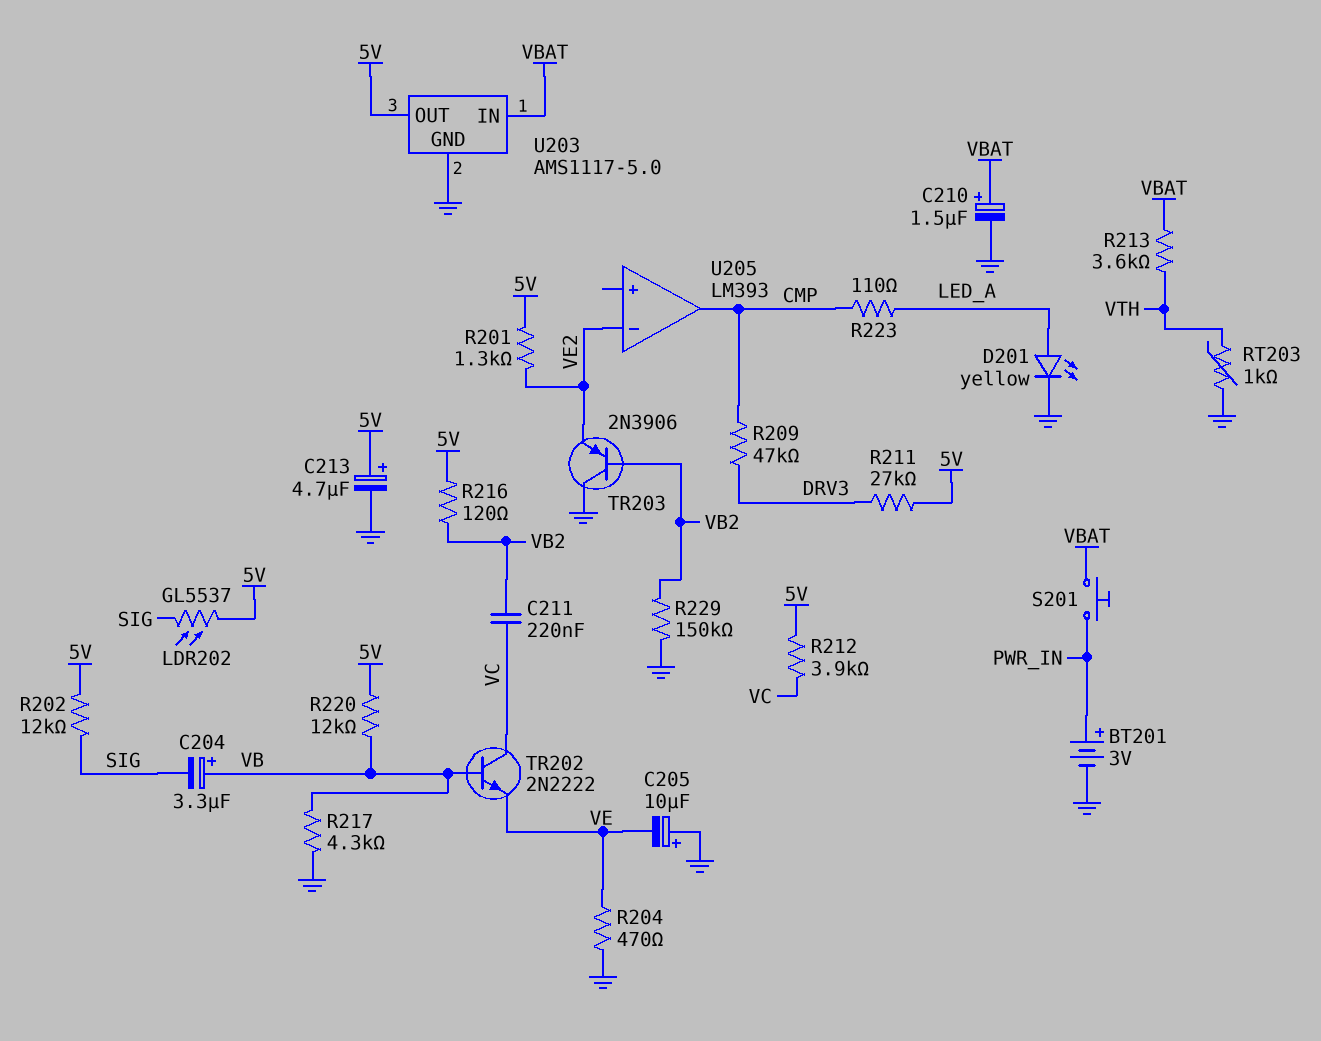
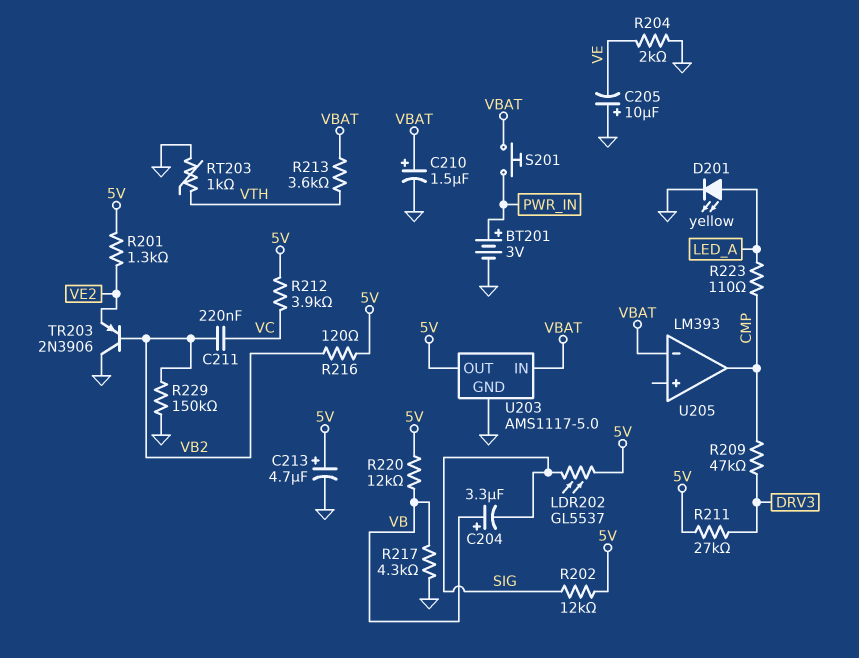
R204: 470 (GND, VE) -> 2k (GND, VE)
TR202: NPN 2N2222 (B VB, C VC, E VE) -> none
U205 pin in-: VE2 -> VBAT

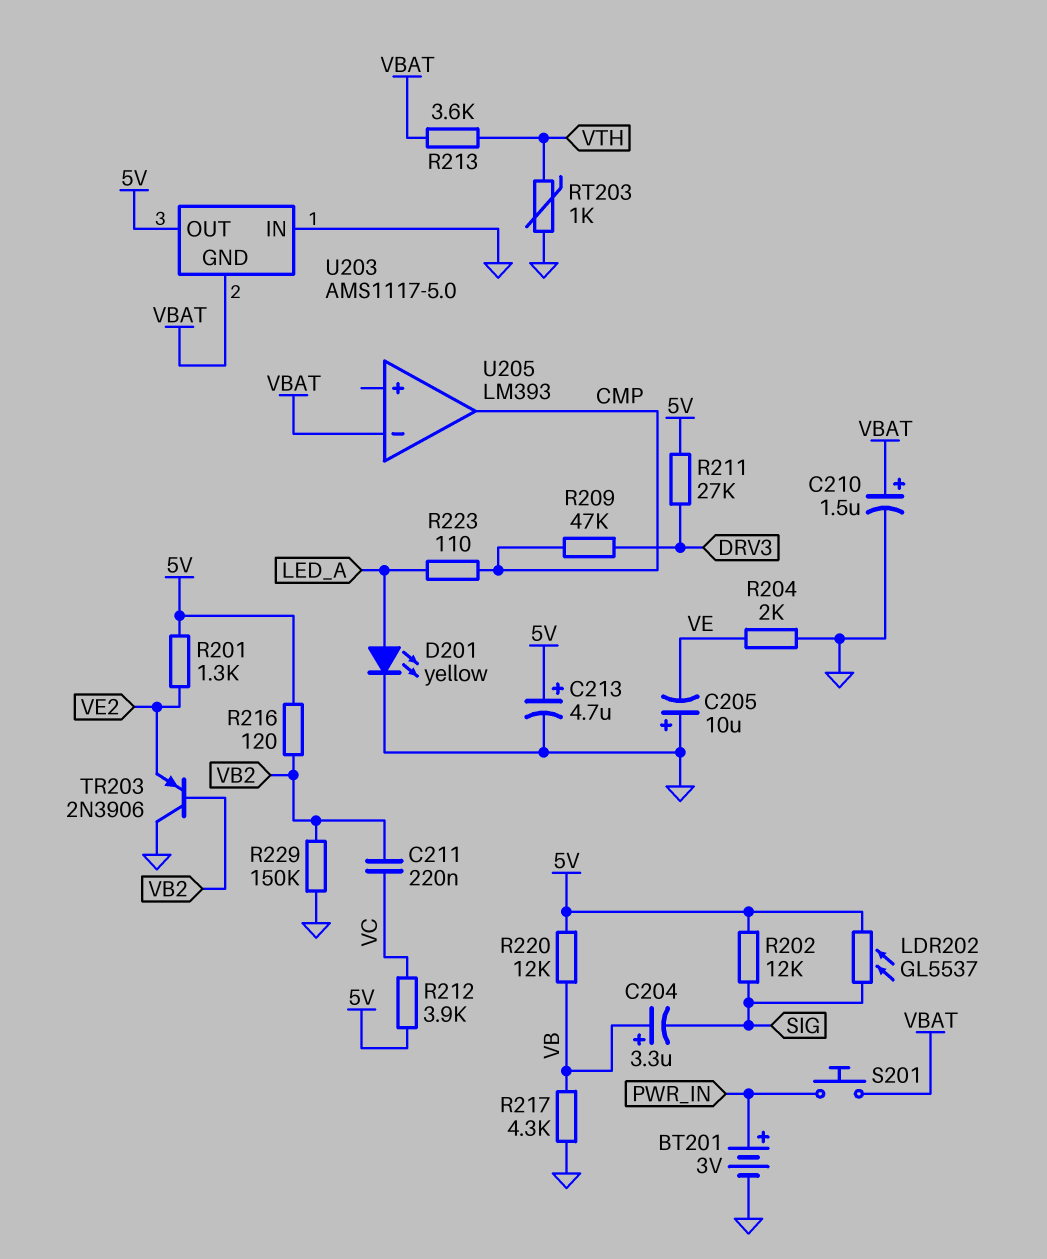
U203 pin GND: GND -> VBAT
U203 pin IN: VBAT -> GND

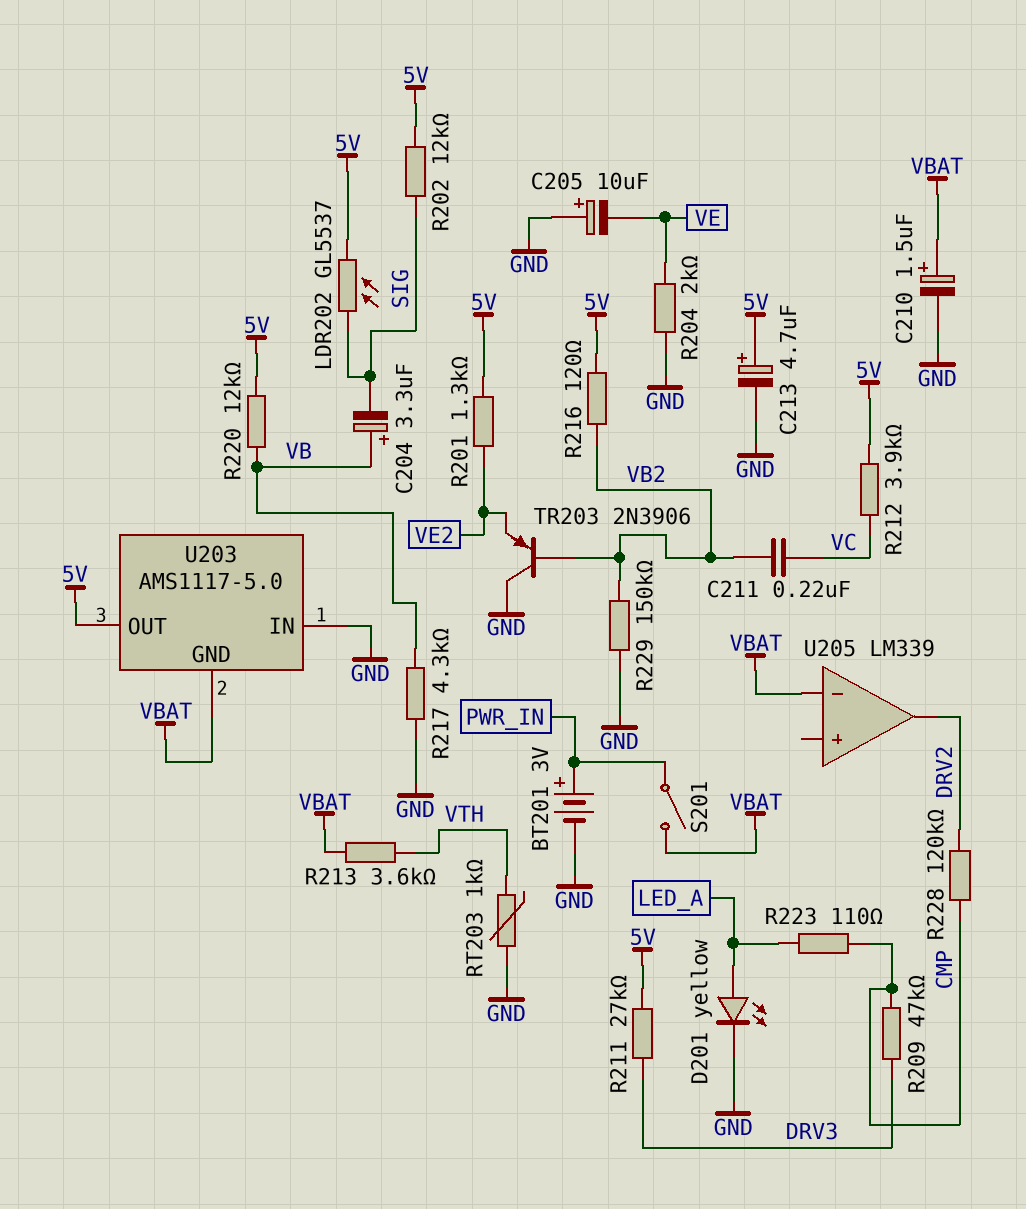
R228: none -> 120k (CMP, DRV2)
S201: button (PWR_IN, VBAT) -> switch (PWR_IN, VBAT)
U205: LM393 -> LM339
U205 pin out: CMP -> DRV2

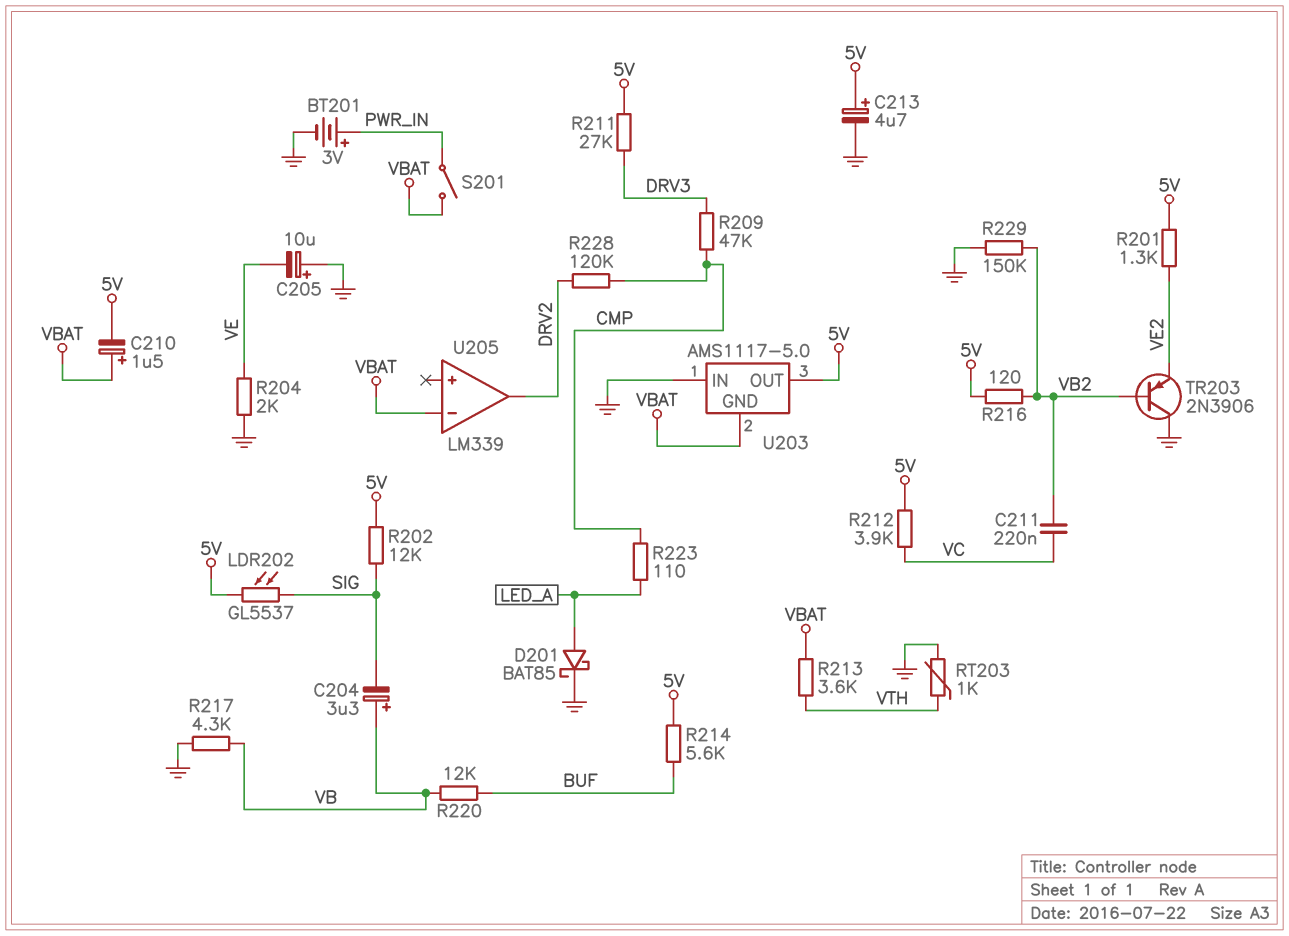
C210: 1.5uF (plus VBAT, minus GND) -> 1.5uF (plus VBAT, minus 5V)
D201: LED yellow (A LED_A, K GND) -> schottky BAT85 (A LED_A, K GND)
R214: none -> 5.6k (5V, BUF)
R220: 12k (5V, VB) -> 12k (BUF, VB)

